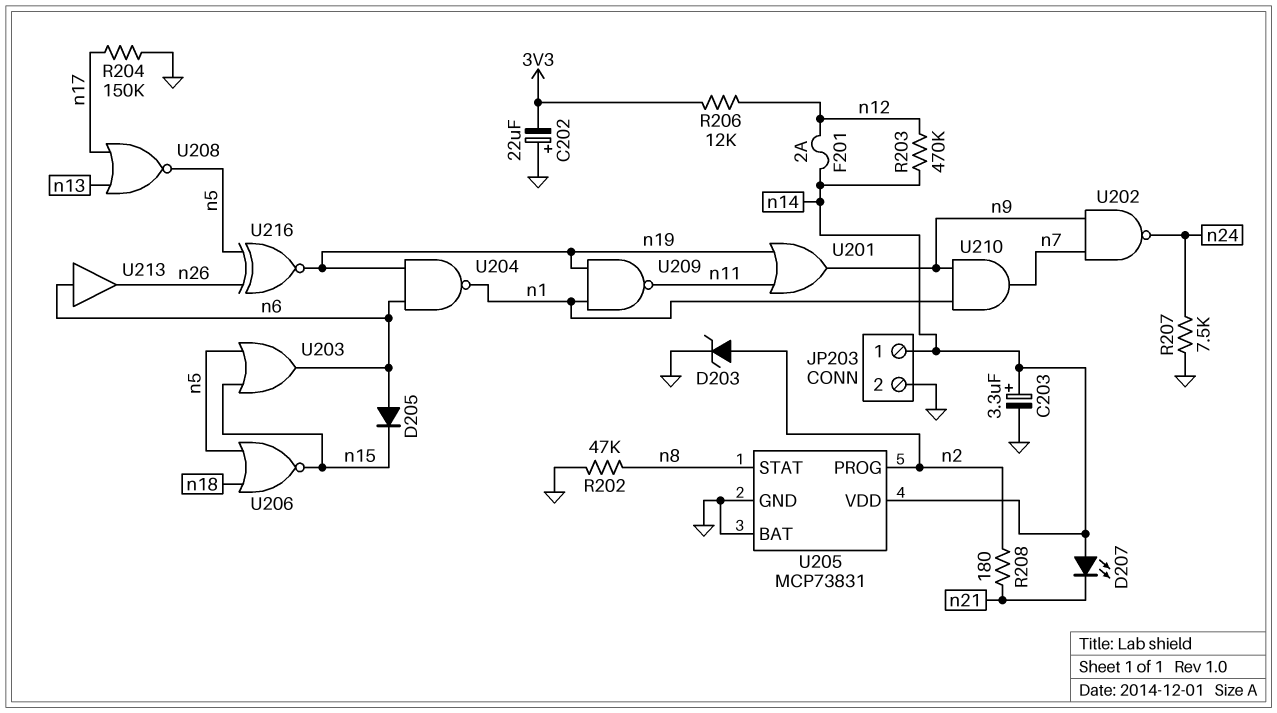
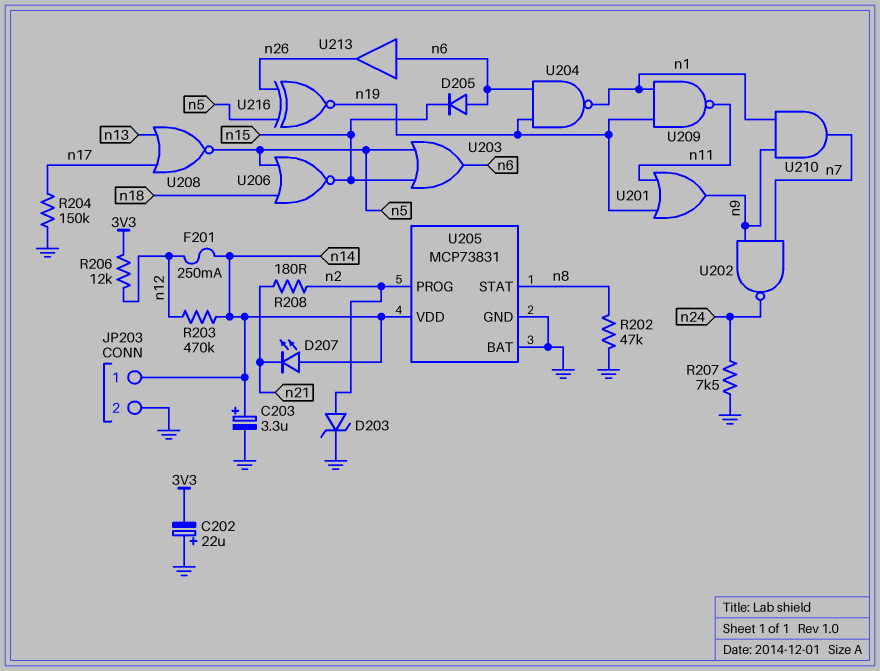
F201: 2A (n12, n14) -> 250mA (n12, n14)

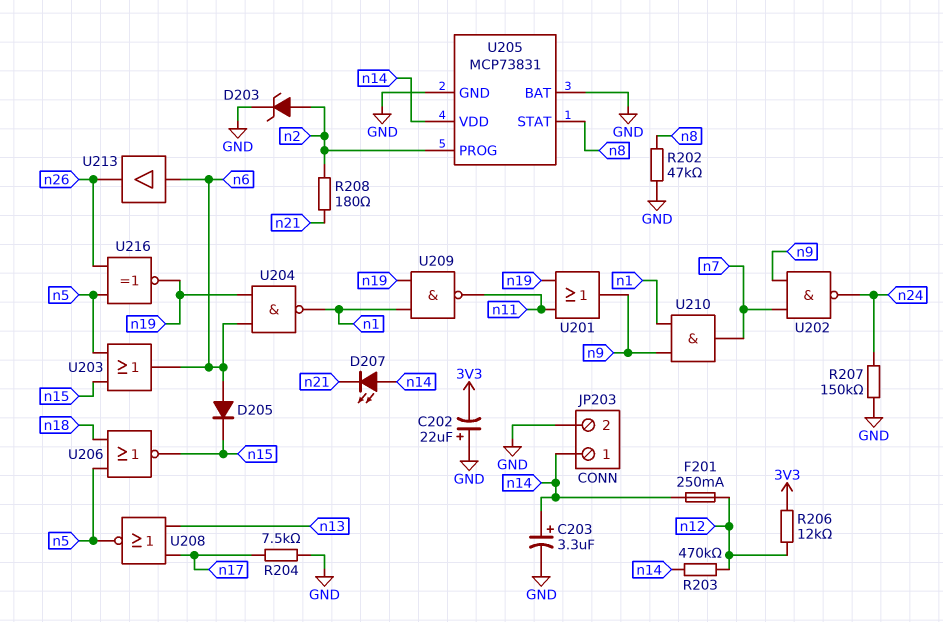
R204: 150k (GND, n17) -> 7.5k (GND, n17)
R207: 7.5k (GND, n24) -> 150k (GND, n24)

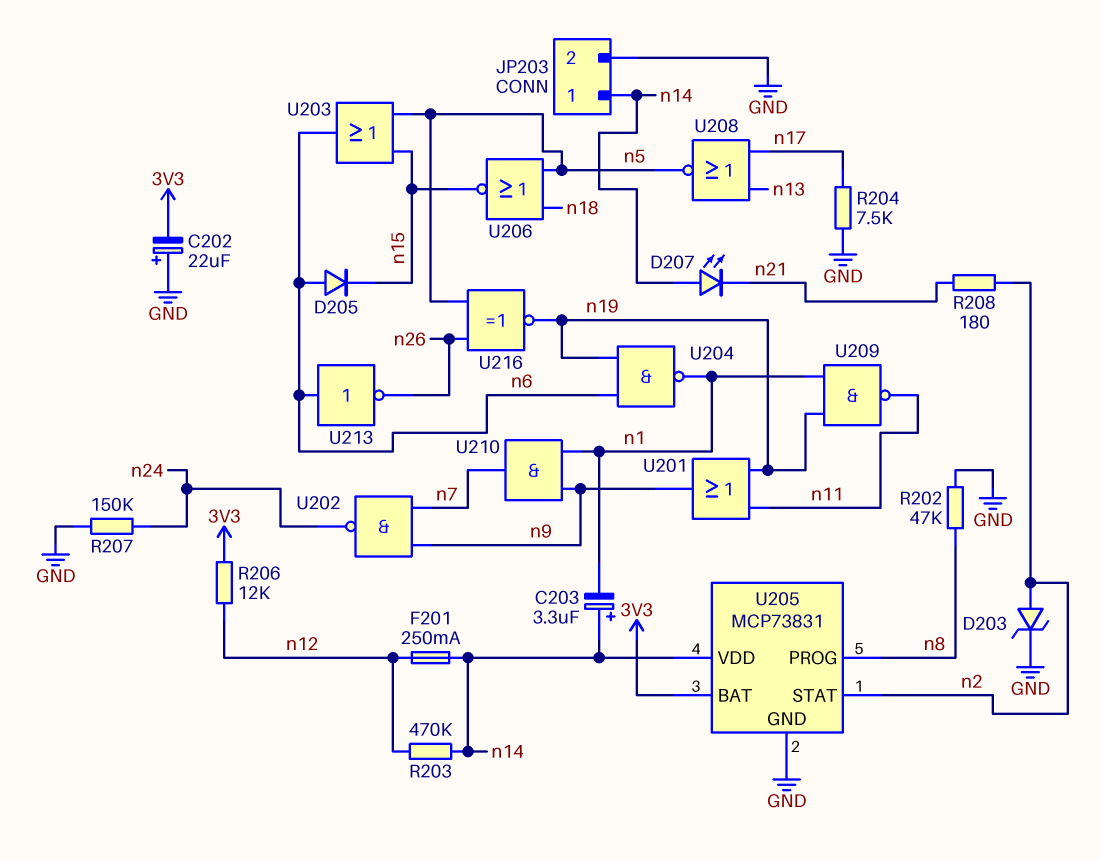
C203: 3.3uF (plus n14, minus GND) -> 3.3uF (plus n14, minus n1)
U205 pin BAT: GND -> 3V3
U205 pin PROG: n2 -> n8
U205 pin STAT: n8 -> n2
U213: buffer (in n6, out n26) -> NOT (in n6, out n26)

